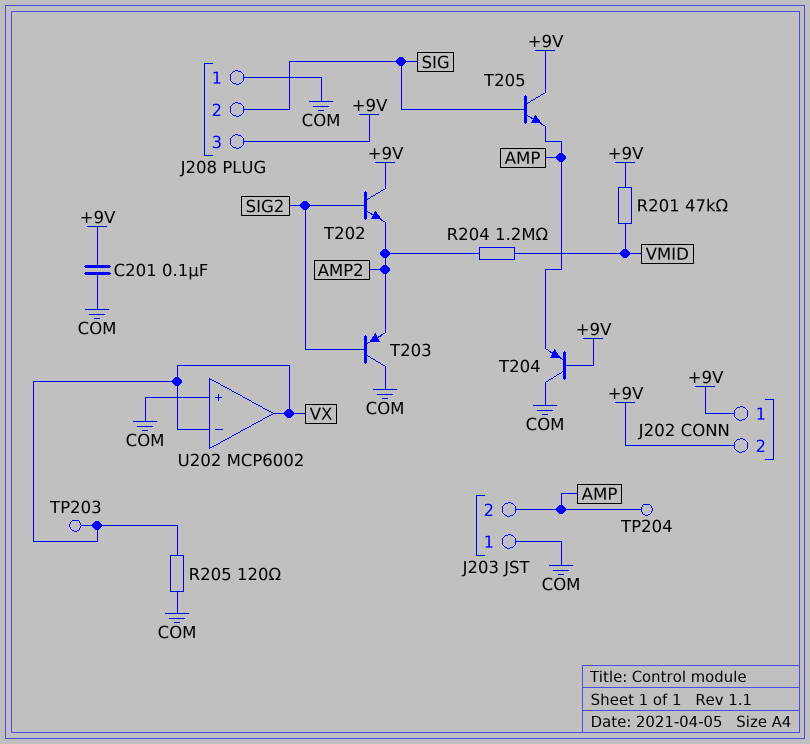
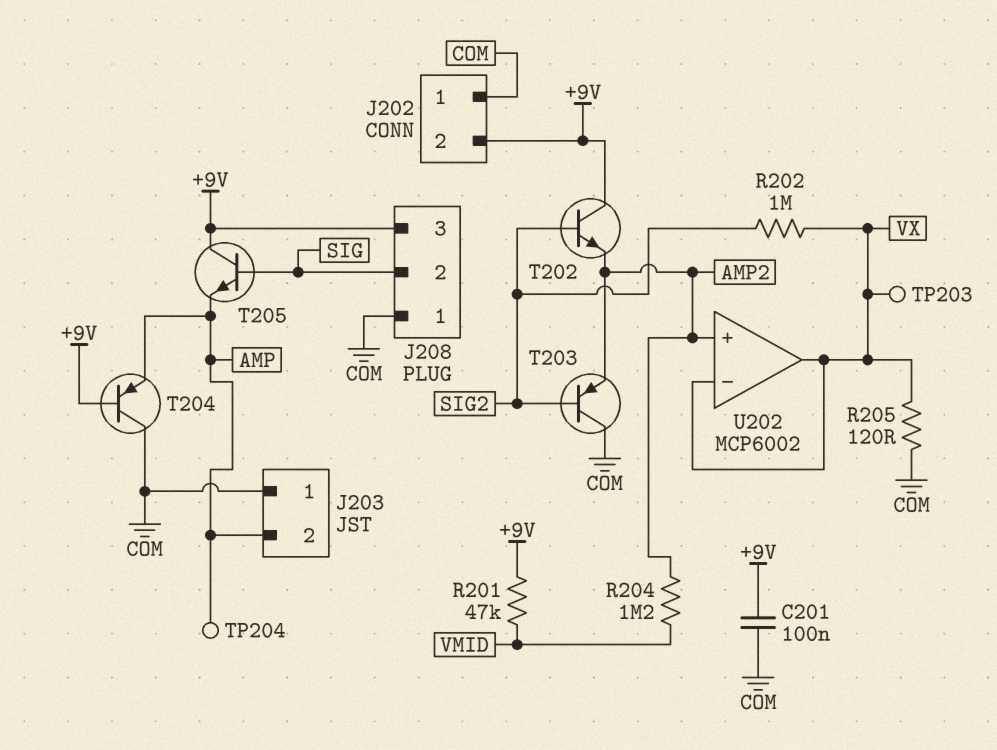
J202 pin 1: +9V -> COM
R202: none -> 1M (SIG2, VX)
U202 pin in+: COM -> AMP2

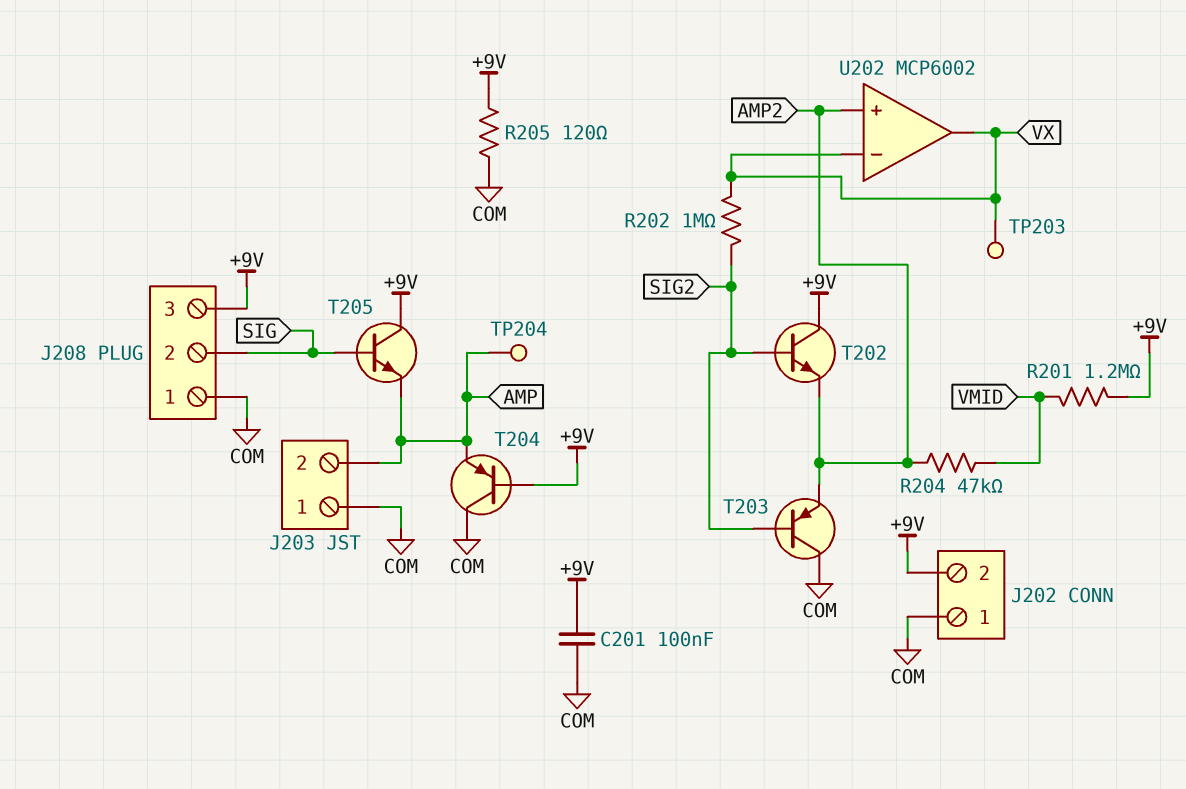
R201: 47k (+9V, VMID) -> 1.2M (+9V, VMID)
R204: 1.2M (AMP2, VMID) -> 47k (AMP2, VMID)
R205: 120 (COM, VX) -> 120 (+9V, COM)

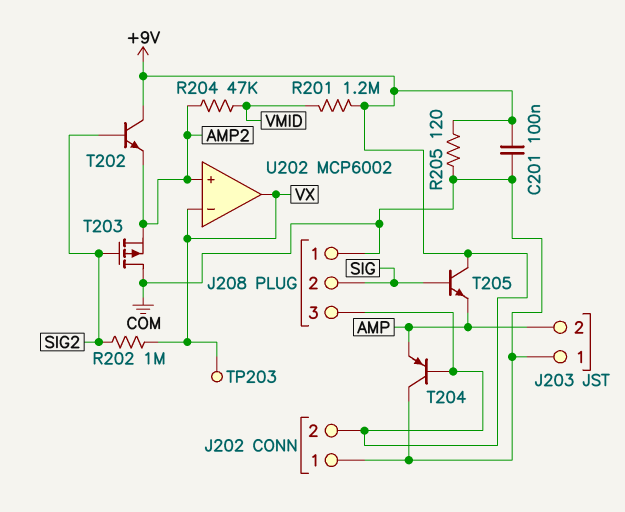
T203: PNP (B SIG2, C COM, E AMP2) -> PMOS (G SIG2, D COM, S AMP2)
TP204: test point (AMP) -> none

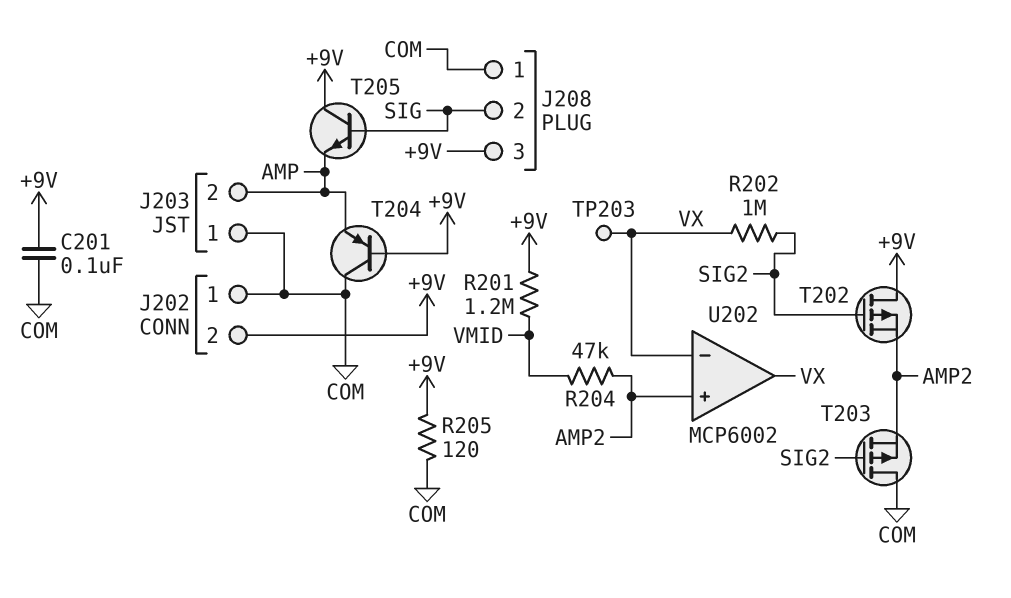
T202: NPN (B SIG2, C +9V, E AMP2) -> PMOS (G SIG2, D +9V, S AMP2)

